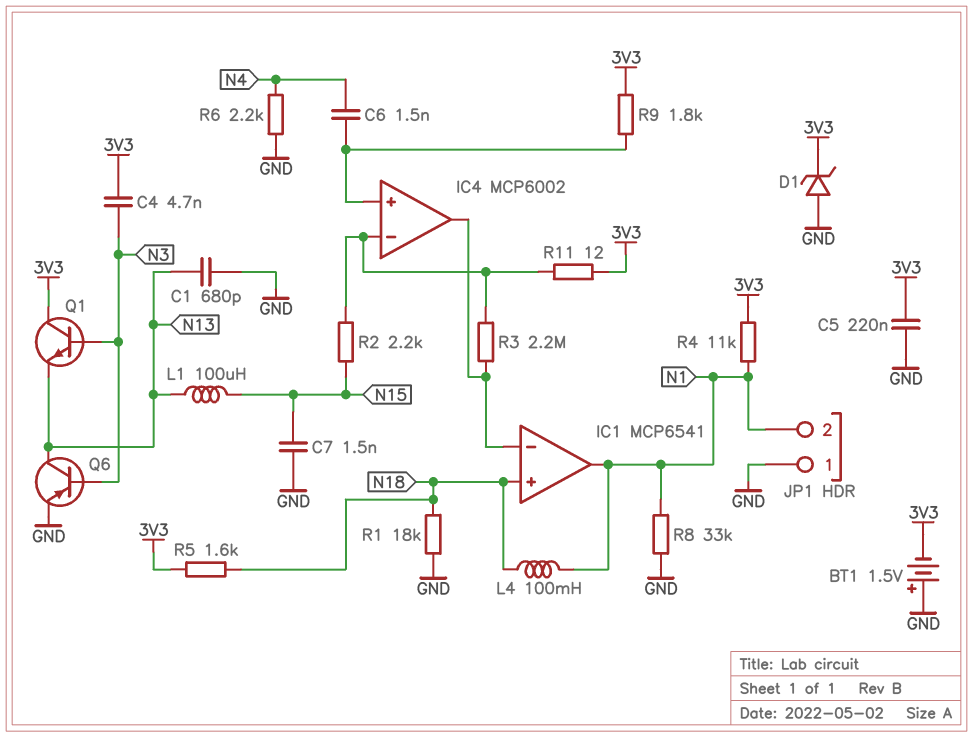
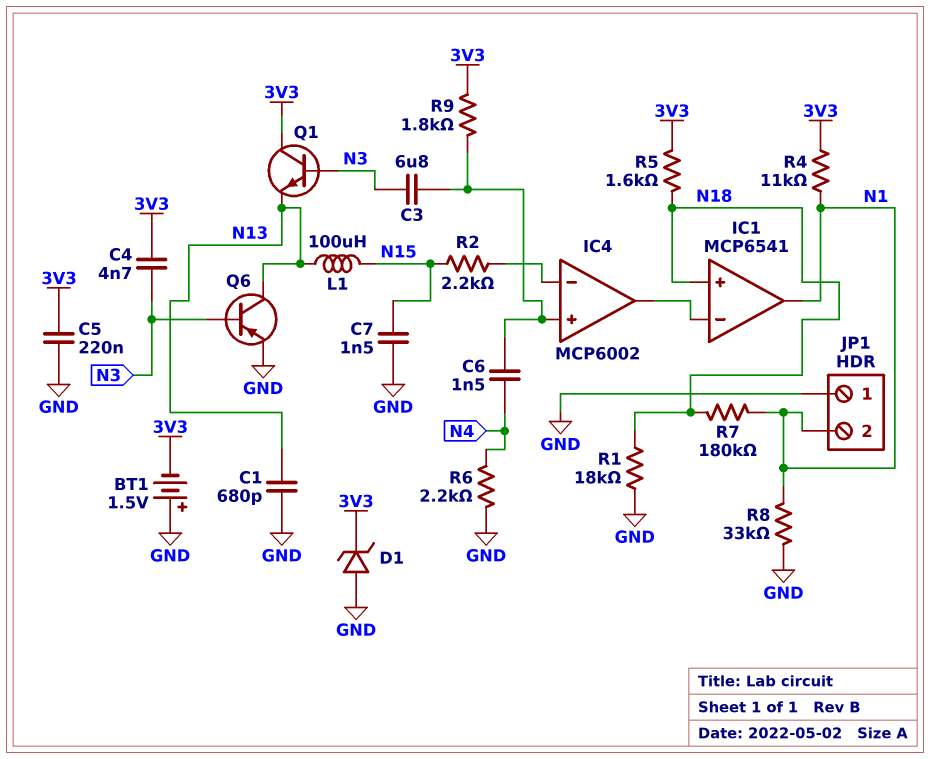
C3: none -> 6.8uF (IC4/in+, N3)
L4: 100mH (N1, N18) -> none
R3: 2.2M (IC1/in-, IC4/in-) -> none
R7: none -> 180k (N1, N18)
R11: 12 (3V3, IC4/in-) -> none

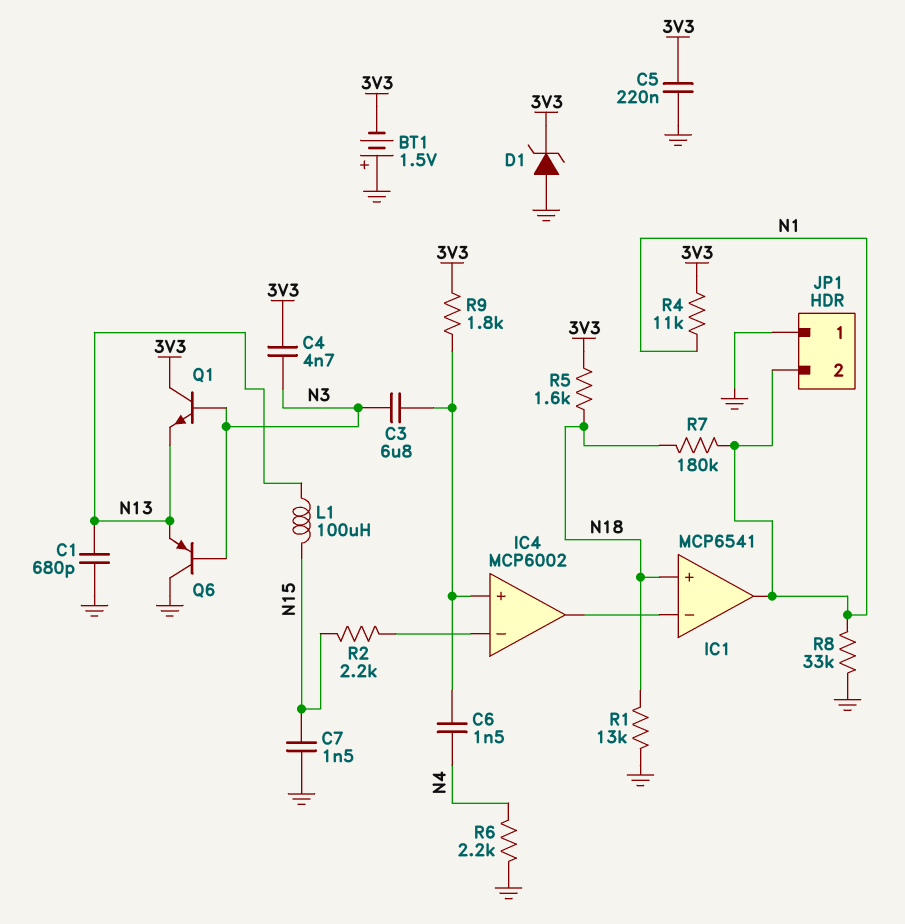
Q6: PNP (B N3, C N13, E GND) -> PNP (B N3, C GND, E N13)
R1: 18k (GND, N18) -> 13k (GND, N18)

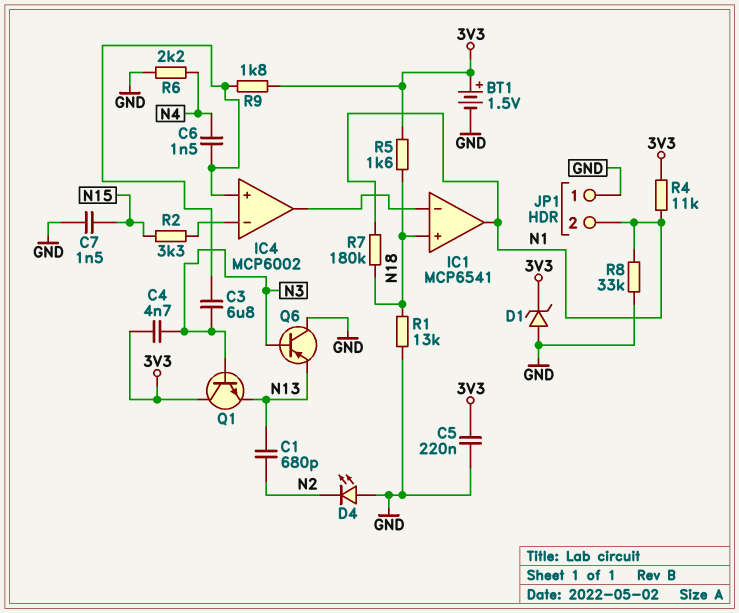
BT1: 1.5V (plus GND, minus 3V3) -> 1.5V (plus 3V3, minus GND)
C1: 680pF (GND, N13) -> 680pF (N2, N13)
D4: none -> LED (A GND, K N2)
L1: 100uH (N13, N15) -> none
R2: 2.2k (IC4/in-, N15) -> 3.3k (IC4/in-, N15)

